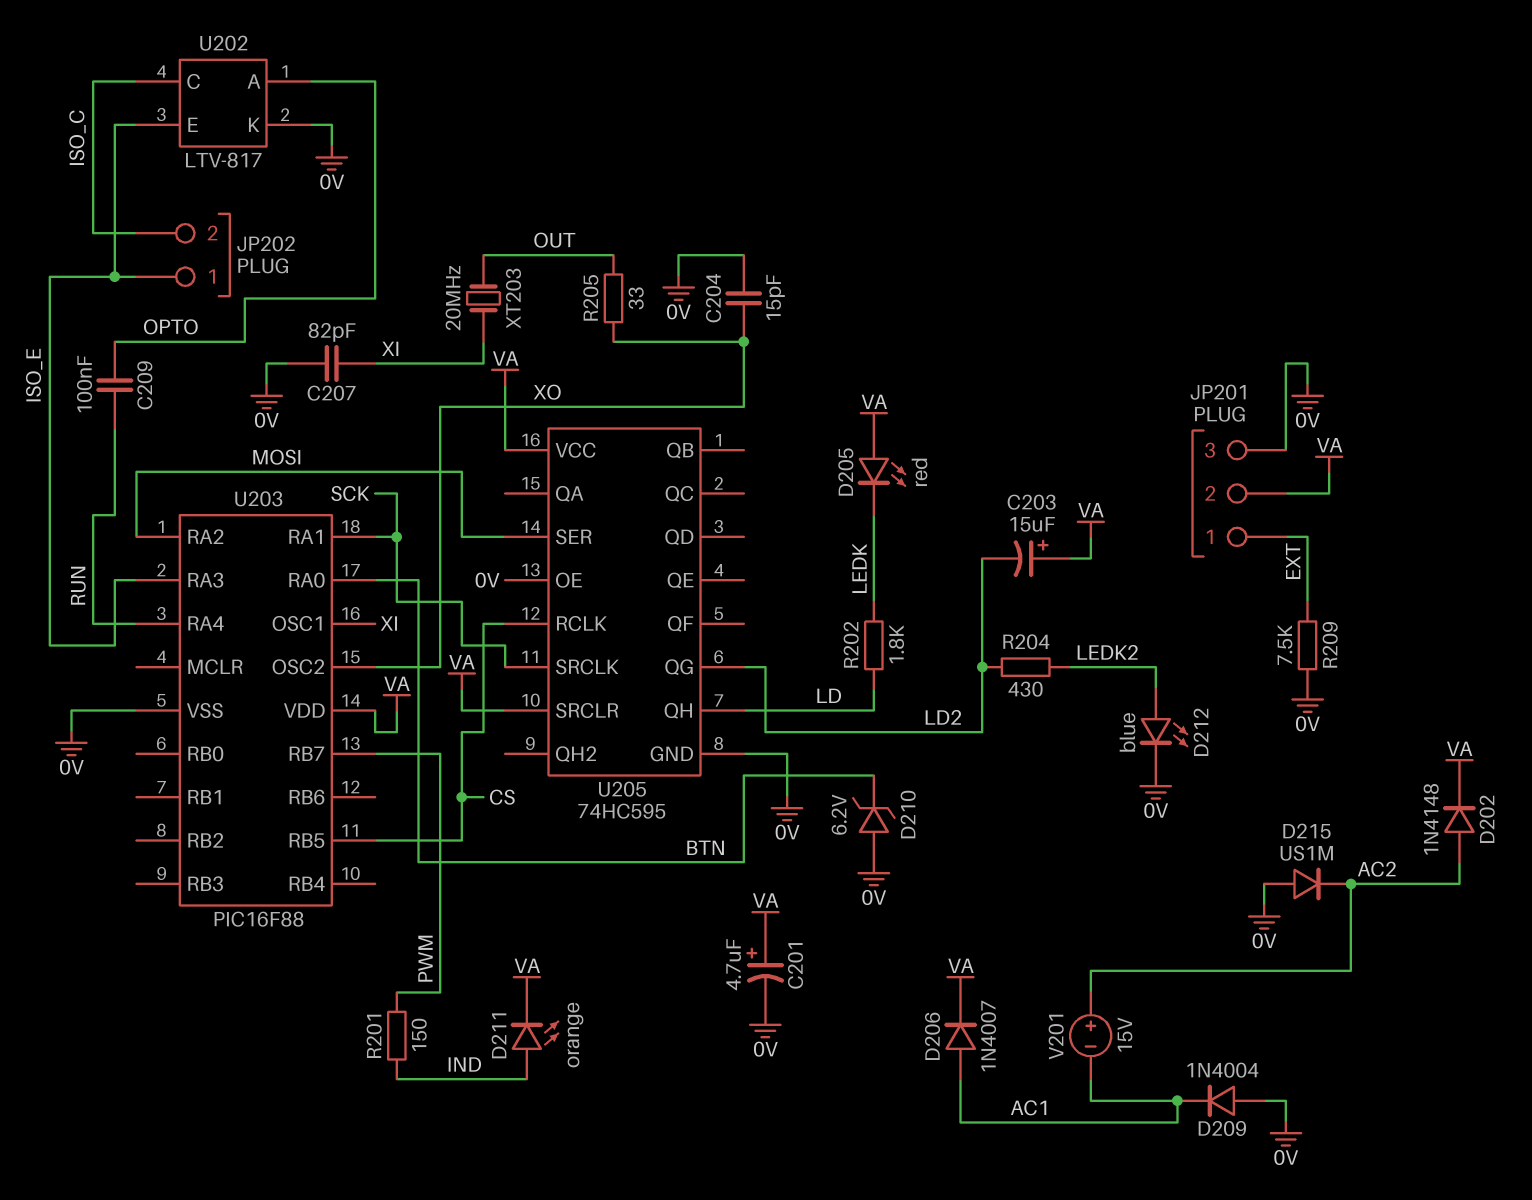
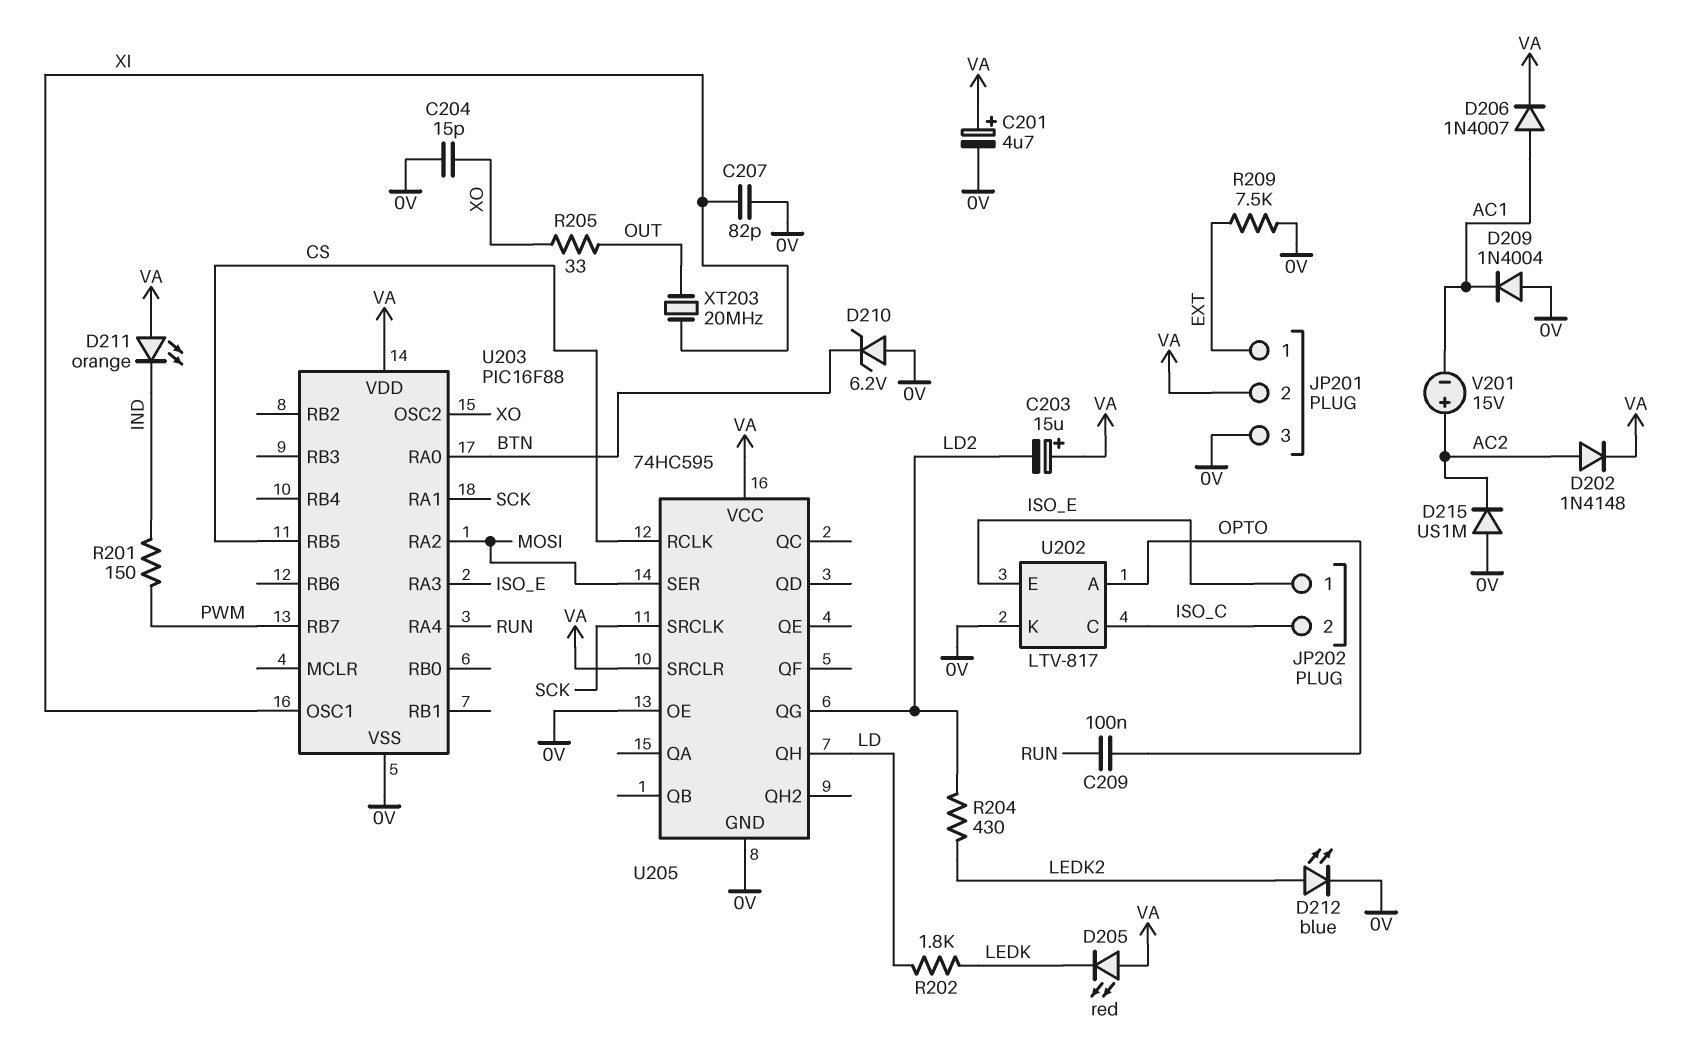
D211: LED orange (A IND, K VA) -> LED orange (A VA, K IND)

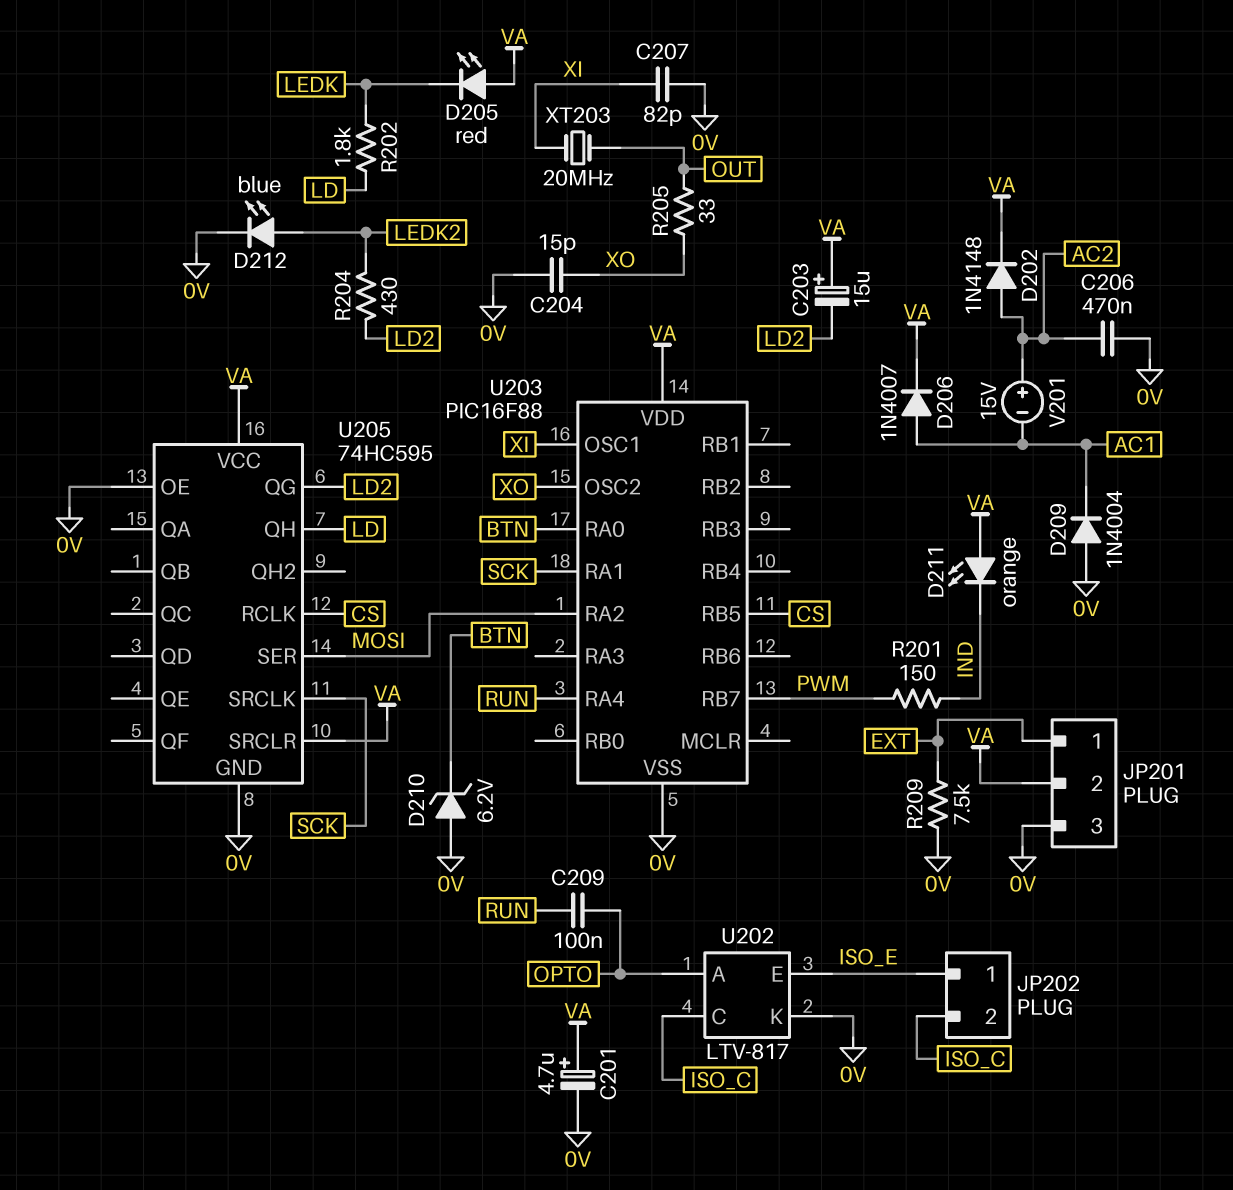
C206: none -> 470nF (0V, AC2)
D215: diode US1M (A 0V, K AC2) -> none
U203 pin RA3: ISO_E -> none

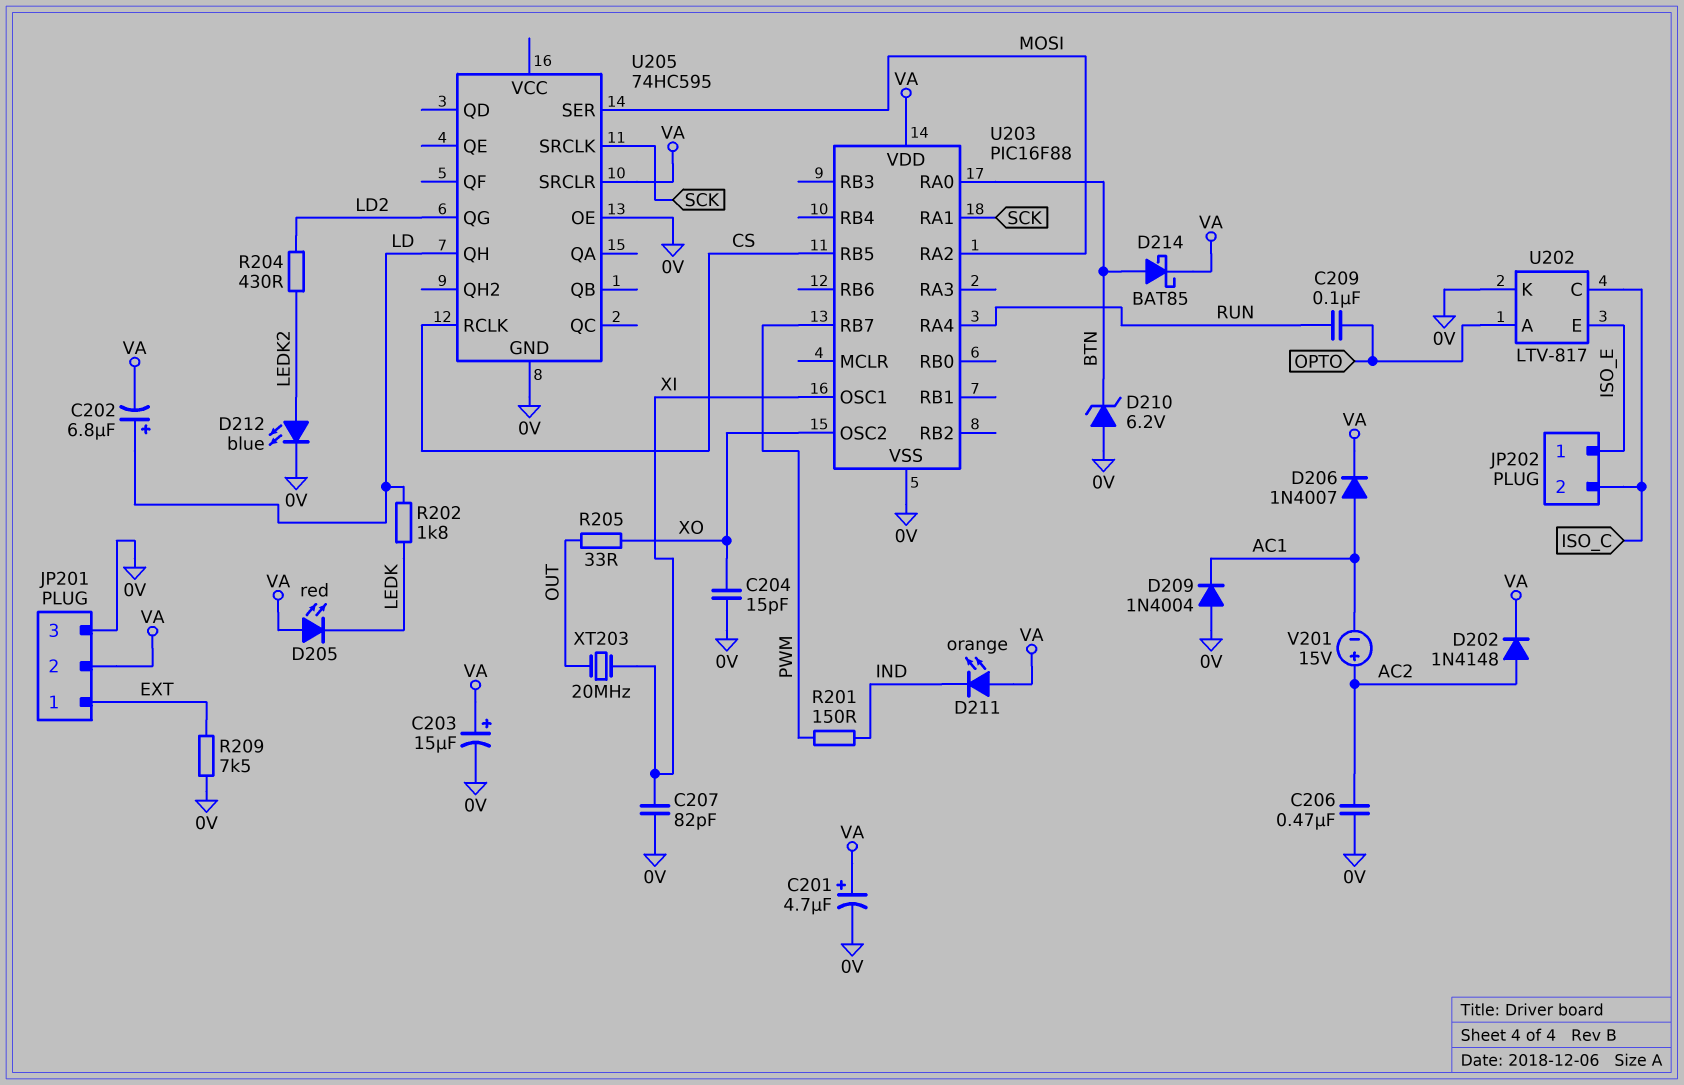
C202: none -> 6.8uF (plus LD, minus VA)
C203: 15uF (plus VA, minus LD2) -> 15uF (plus VA, minus 0V)
D214: none -> schottky BAT85 (A BTN, K VA)
U205 pin VCC: VA -> none

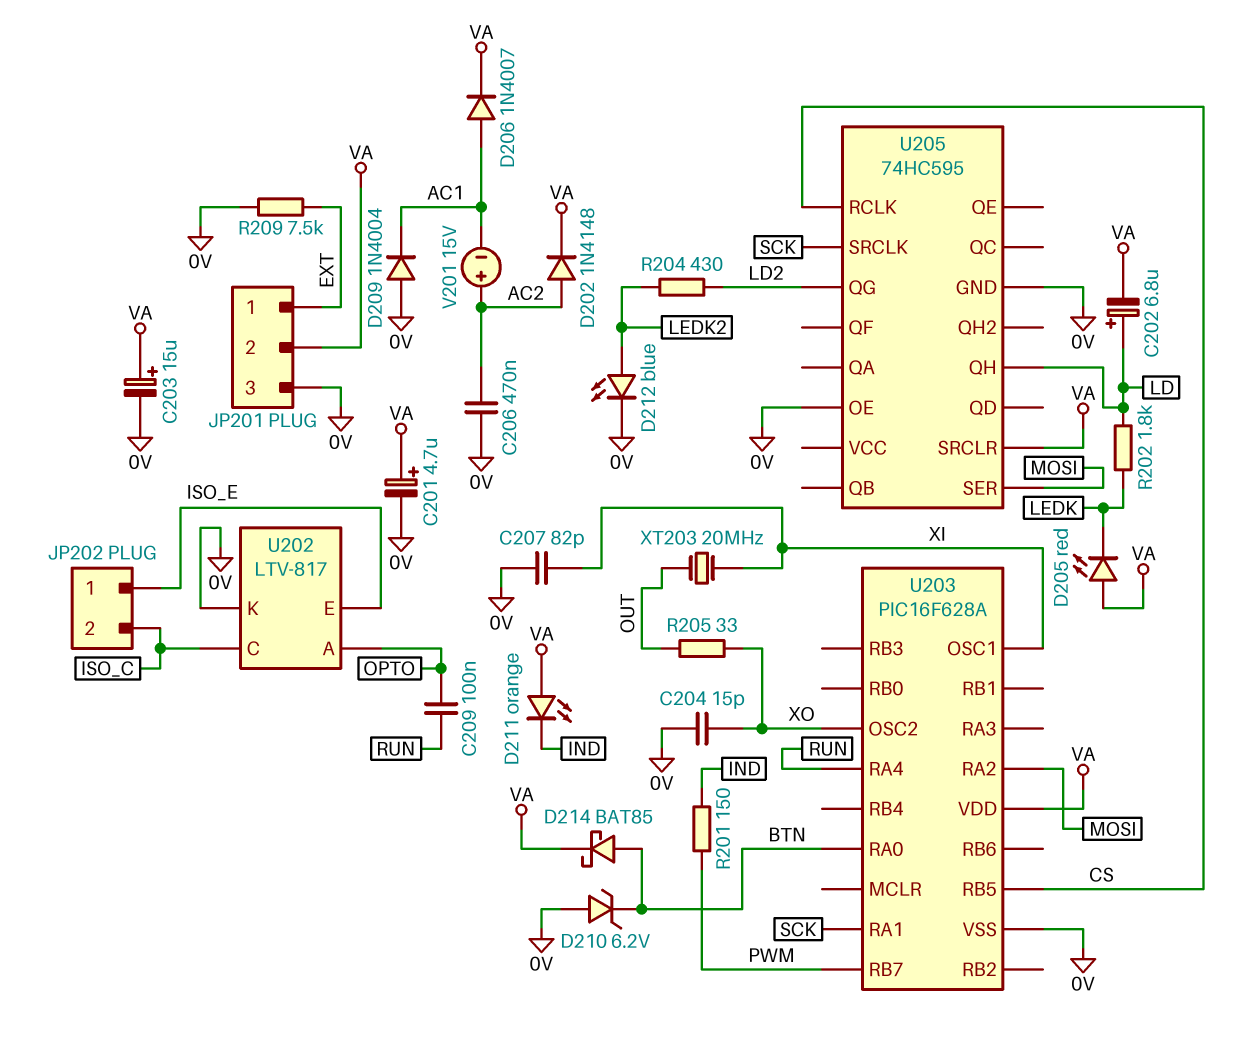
U203: PIC16F88 -> PIC16F628A

